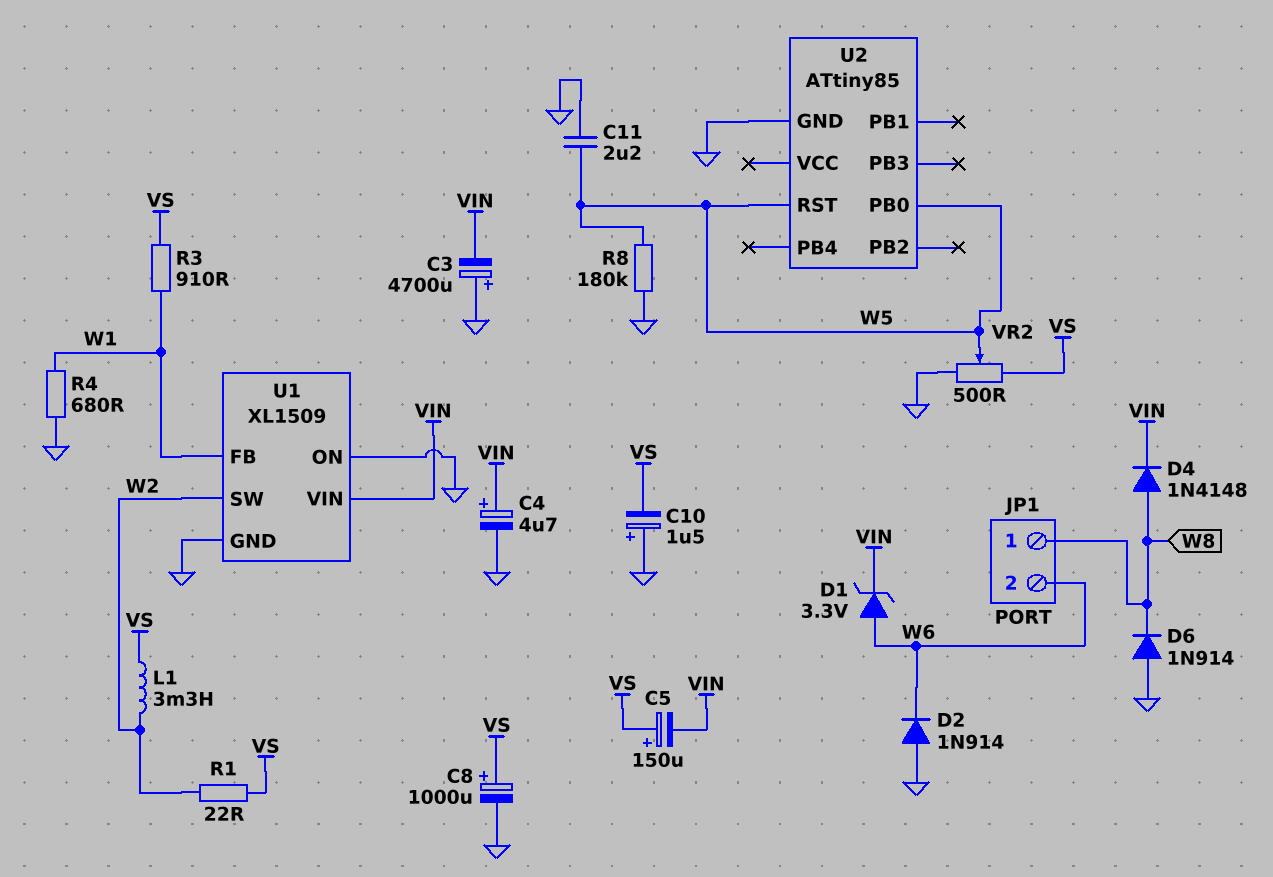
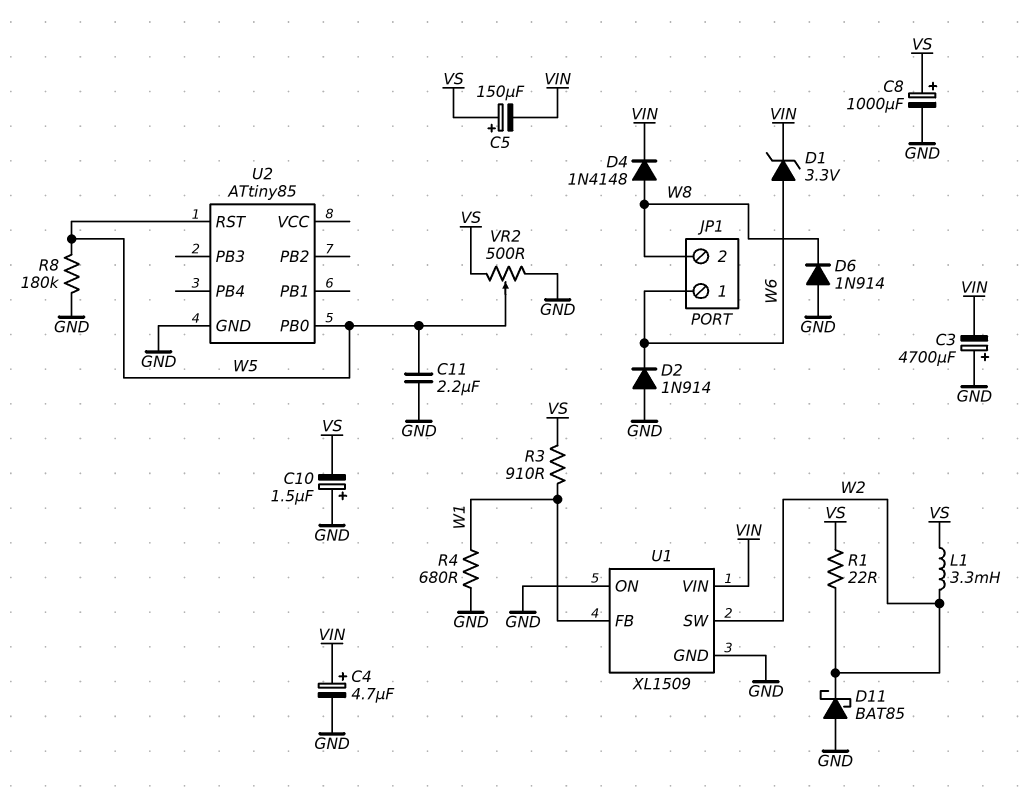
D11: none -> schottky BAT85 (A GND, K W2)
JP1 pin 1: W8 -> W6
JP1 pin 2: W6 -> W8

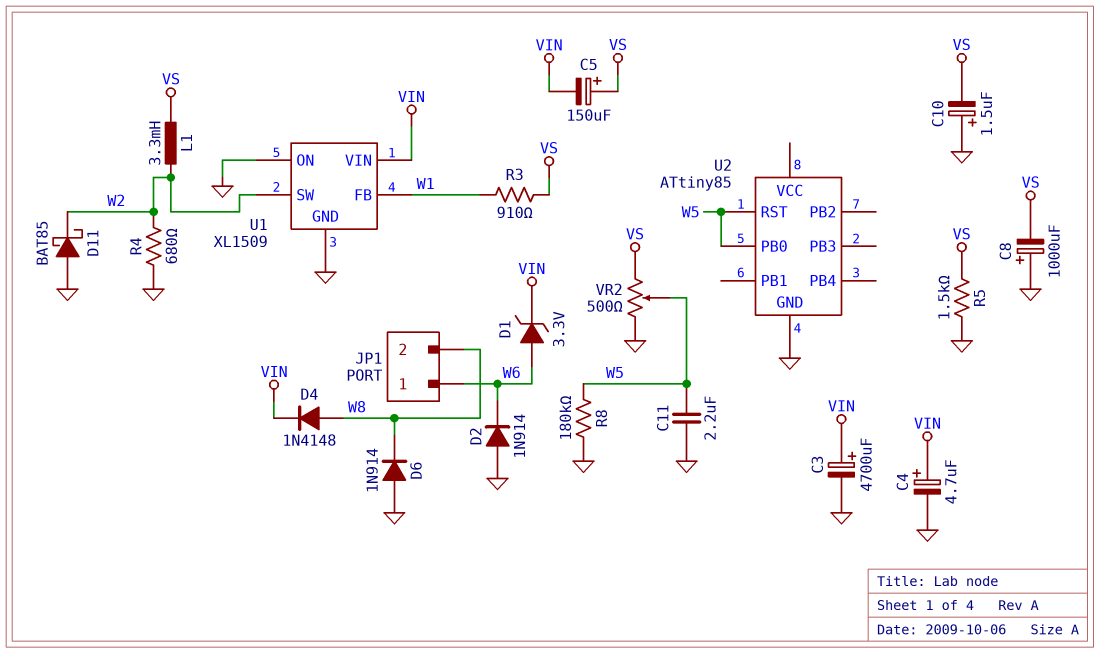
C3: 4700uF (plus GND, minus VIN) -> 4700uF (plus VIN, minus GND)
C8: 1000uF (plus VS, minus GND) -> 1000uF (plus GND, minus VS)
R1: 22 (VS, W2) -> none
R4: 680 (GND, W1) -> 680 (GND, W2)
R5: none -> 1.5k (GND, VS)

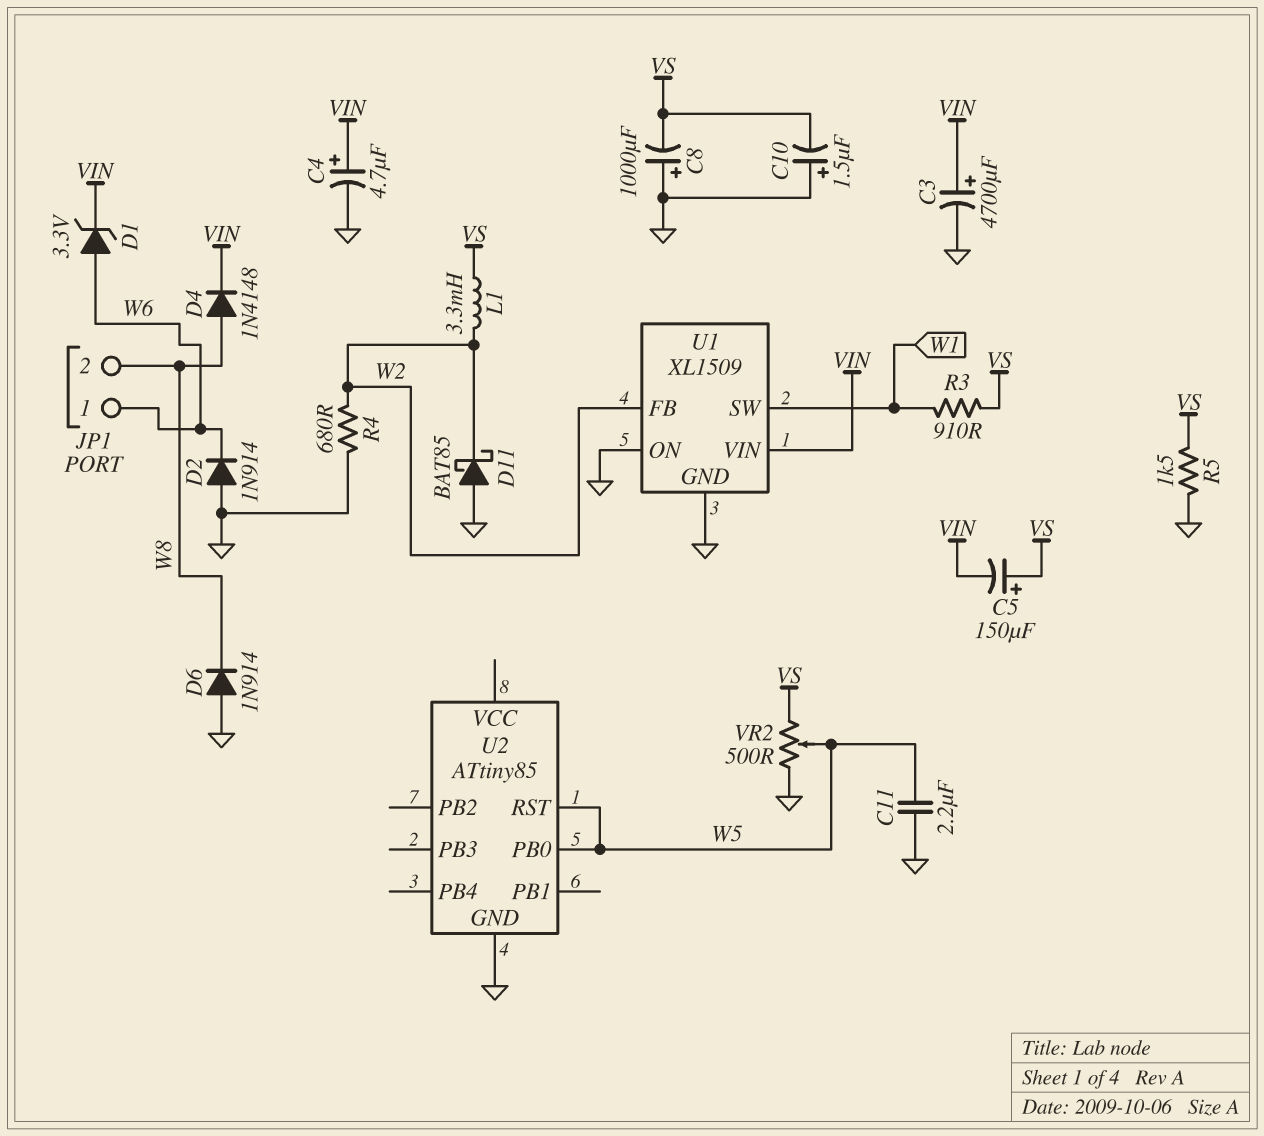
R8: 180k (GND, W5) -> none
U1 pin FB: W1 -> W2
U1 pin SW: W2 -> W1

